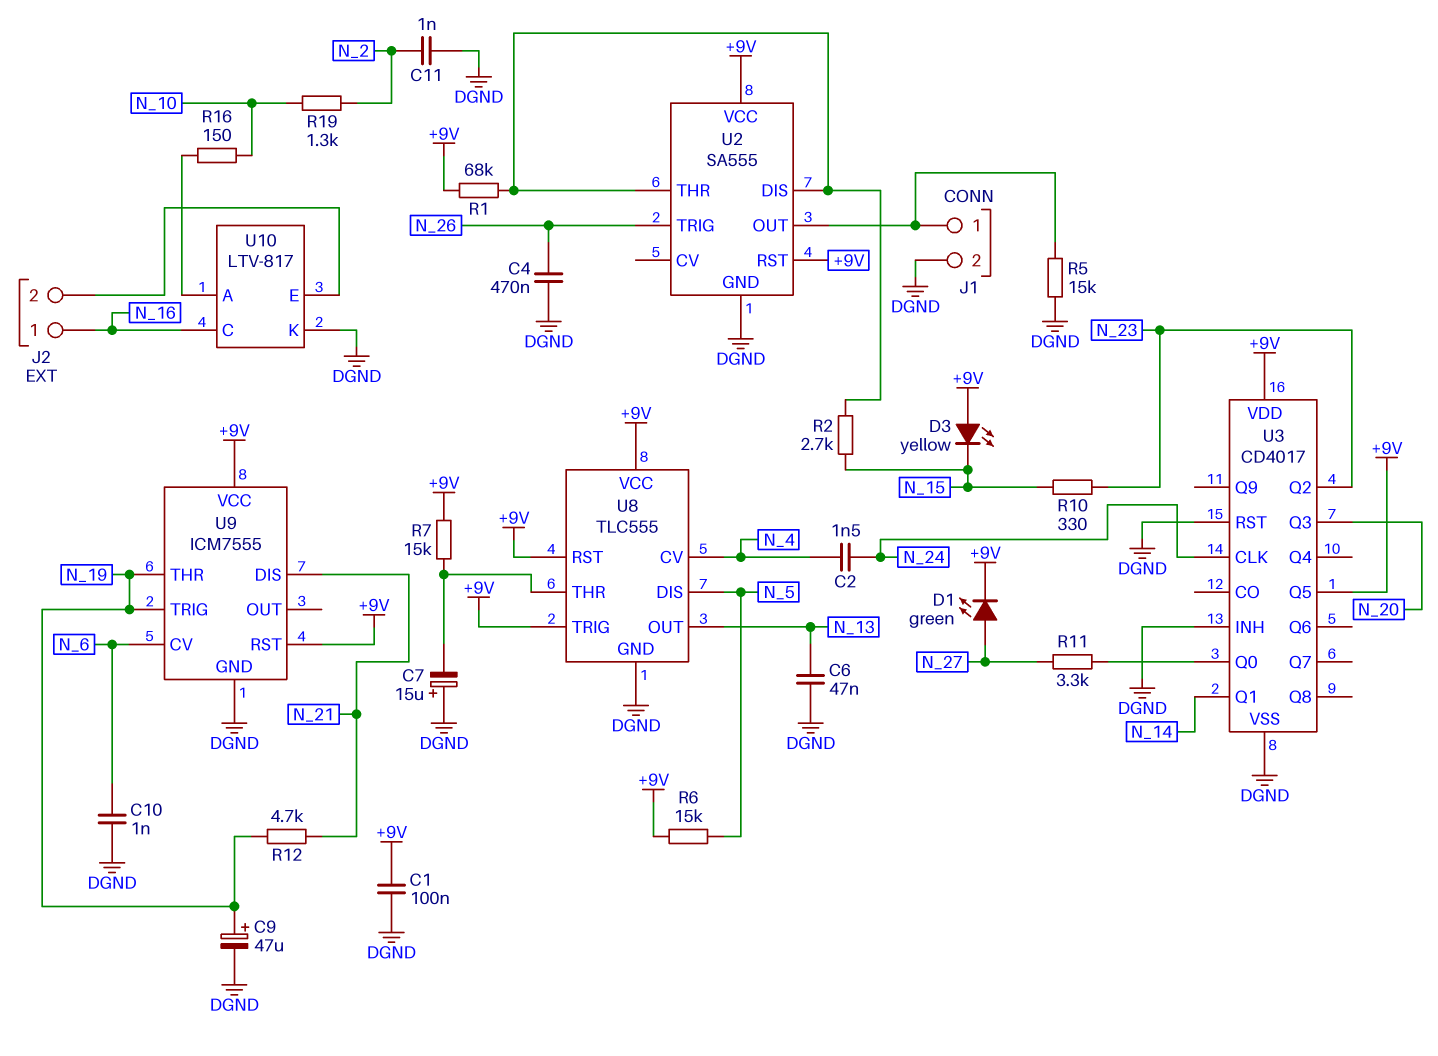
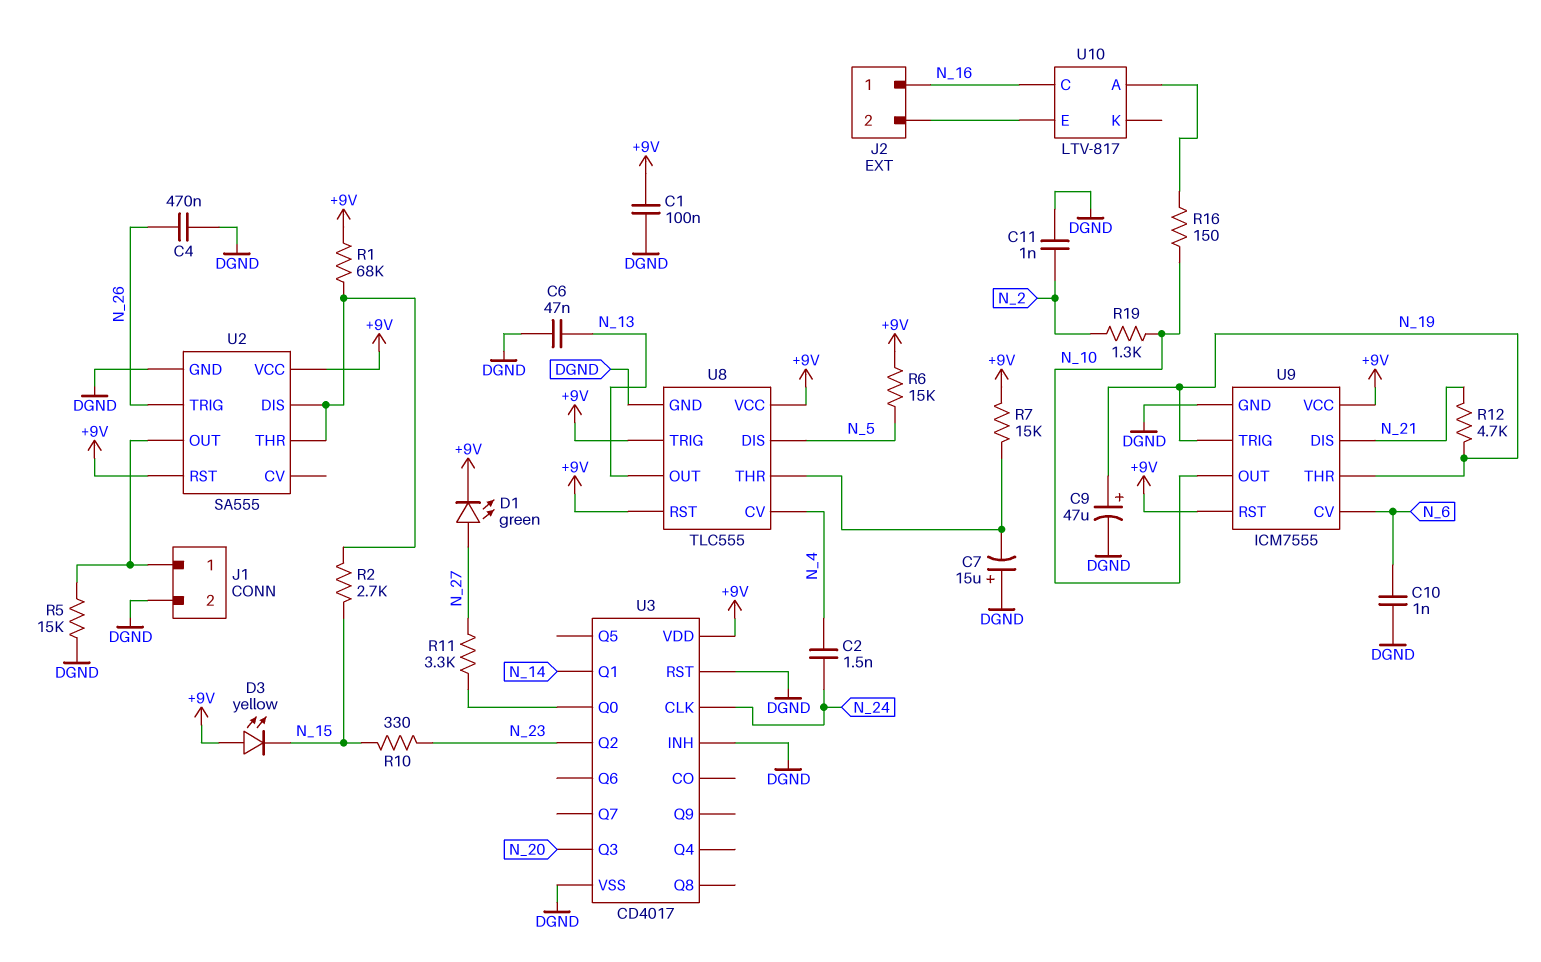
U3 pin Q5: +9V -> none
U9 pin OUT: none -> N_10
U10 pin K: DGND -> none

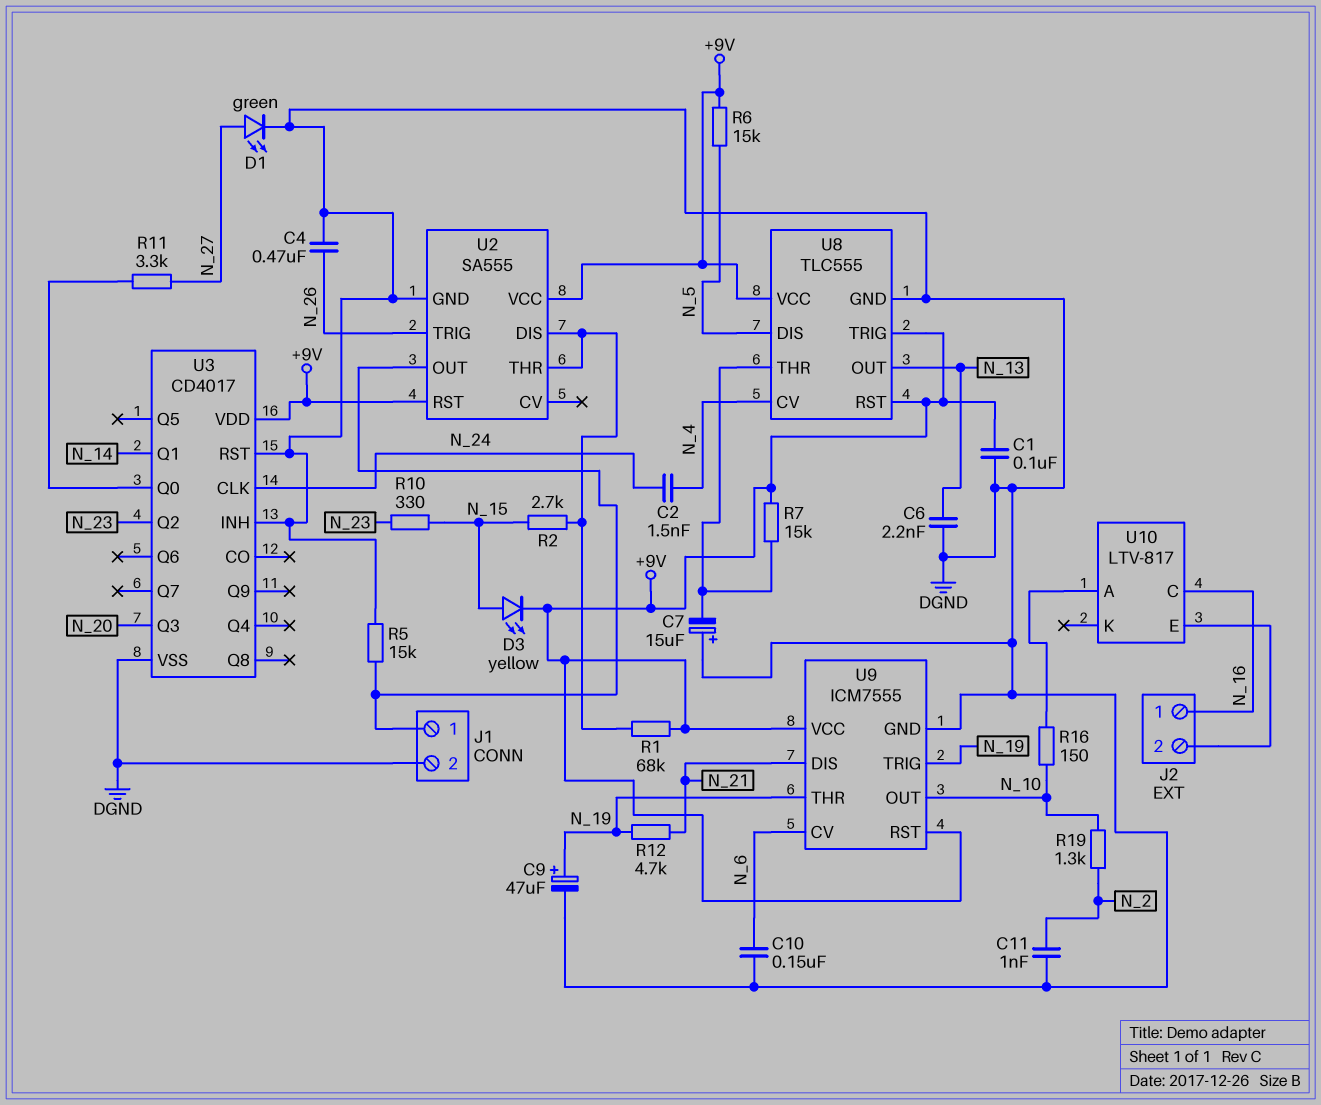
C6: 47nF (DGND, N_13) -> 2.2nF (DGND, N_13)
C10: 1nF (DGND, N_6) -> 150nF (DGND, N_6)
D1: LED green (A N_27, K +9V) -> LED green (A N_27, K DGND)
D3: LED yellow (A +9V, K N_15) -> LED yellow (A N_15, K +9V)

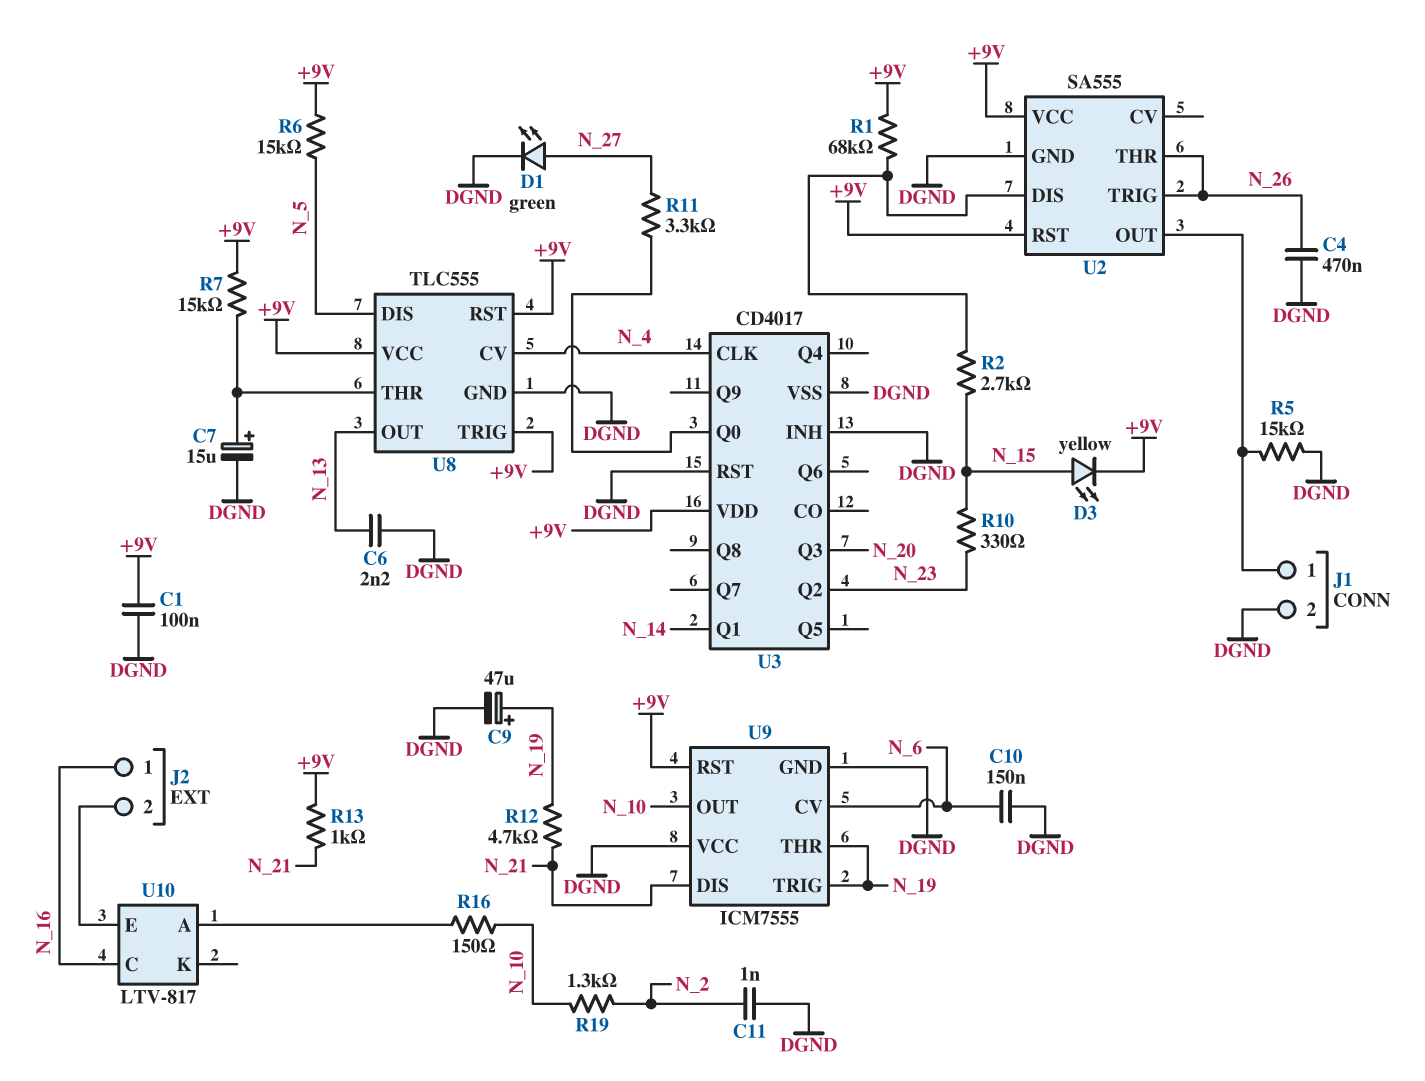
C2: 1.5nF (N_4, N_24) -> none
C7: 15uF (plus DGND, minus U8/THR) -> 15uF (plus U8/THR, minus DGND)
R13: none -> 1k (+9V, N_21)
U2 pin THR: U2/DIS -> N_26
U3 pin CLK: N_24 -> N_4
U9 pin VCC: +9V -> DGND

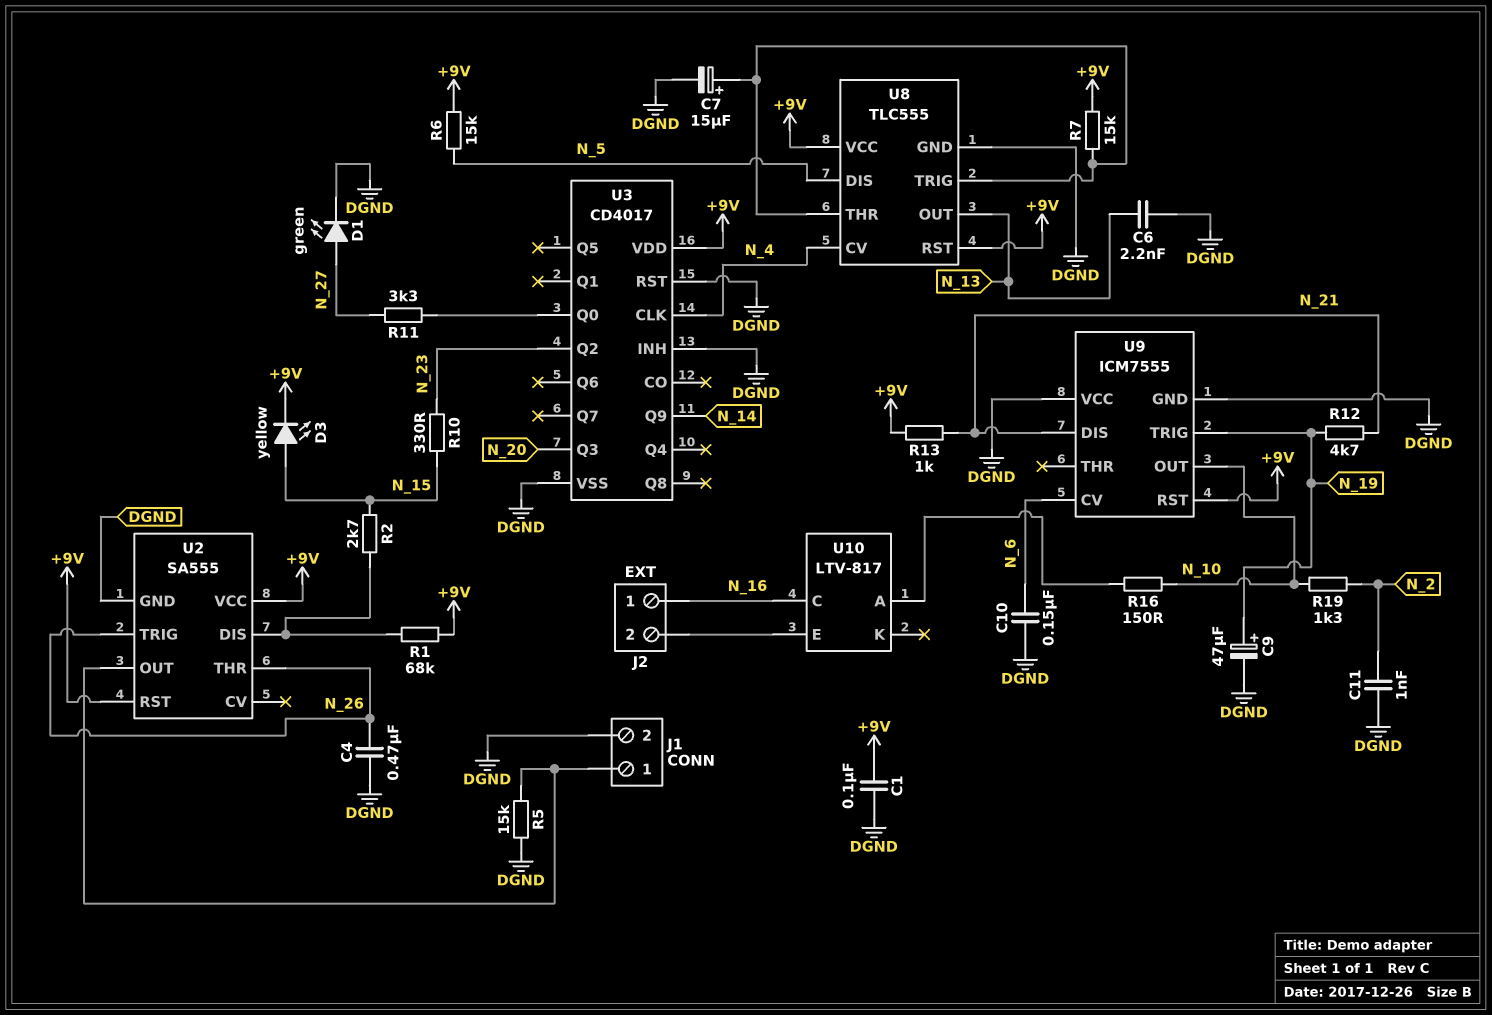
U3 pin Q1: N_14 -> none
U3 pin Q9: none -> N_14
U8 pin TRIG: +9V -> U8/THR
U9 pin THR: N_19 -> none

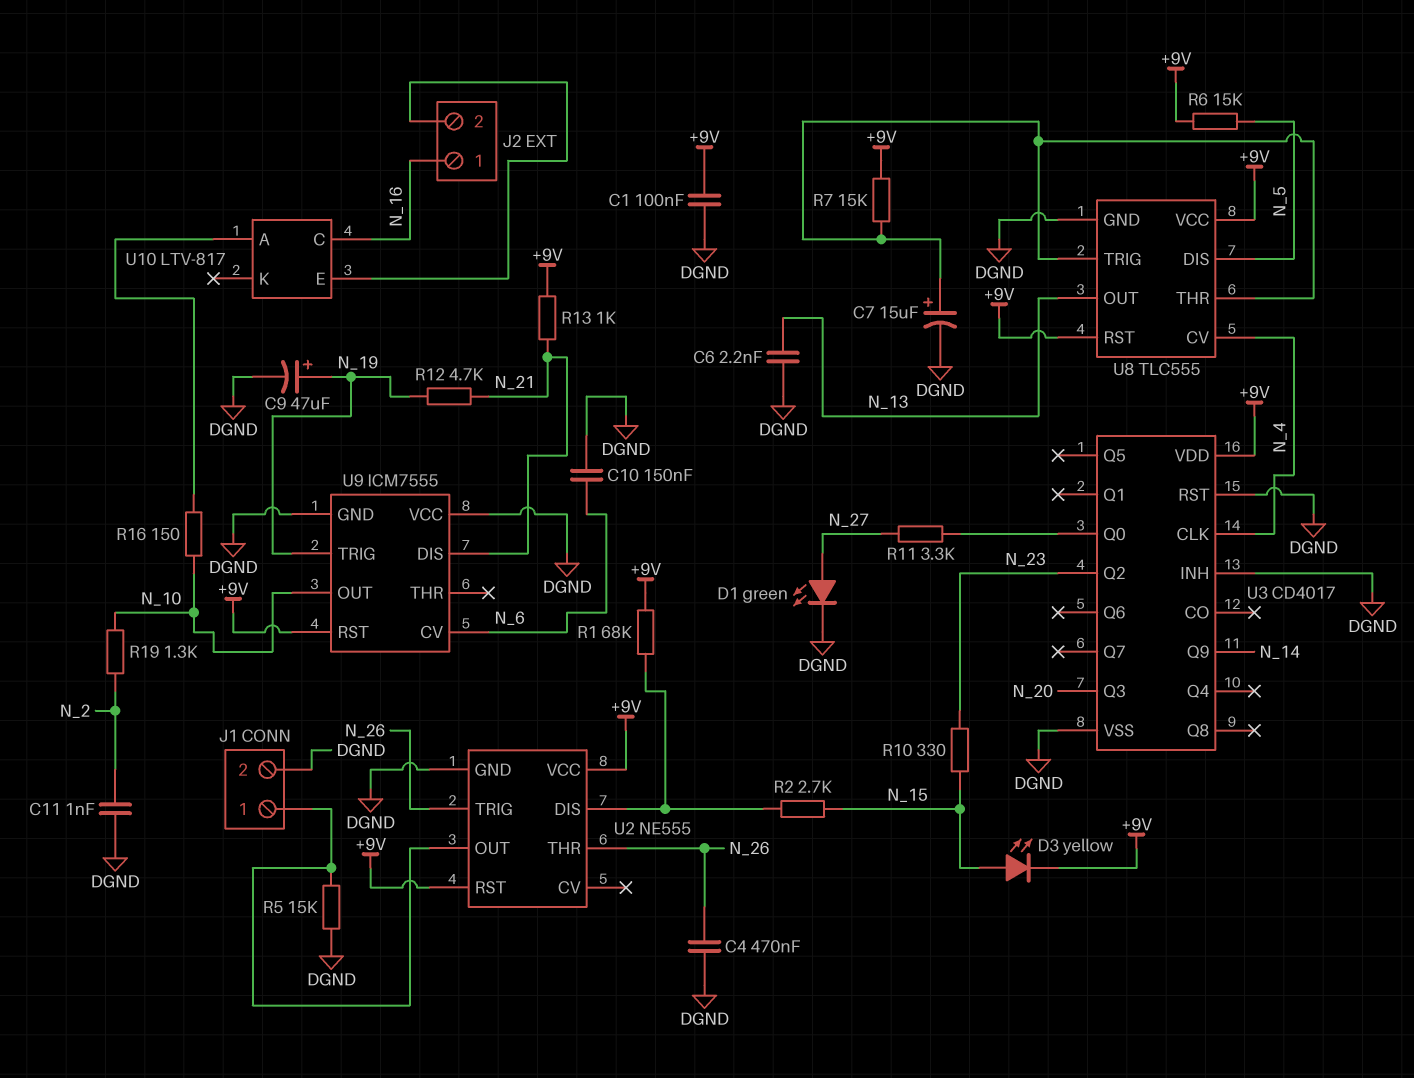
U2: SA555 -> NE555

